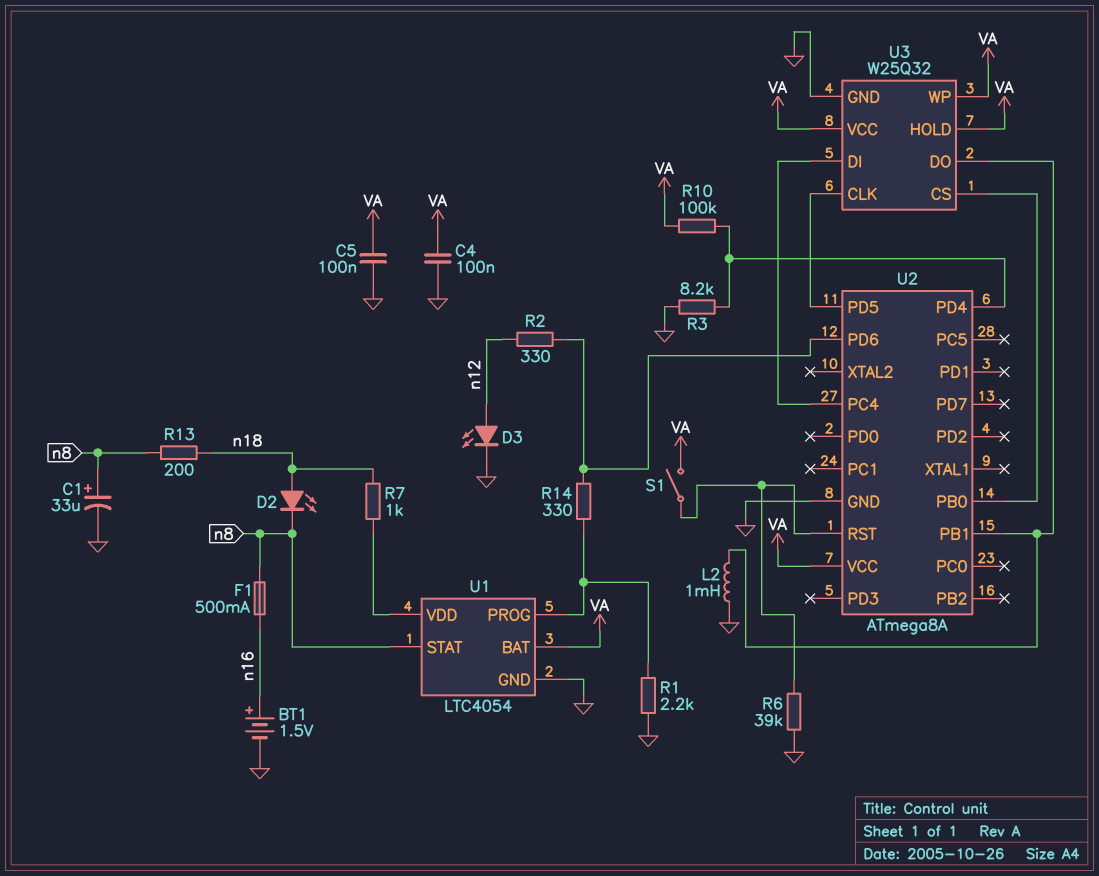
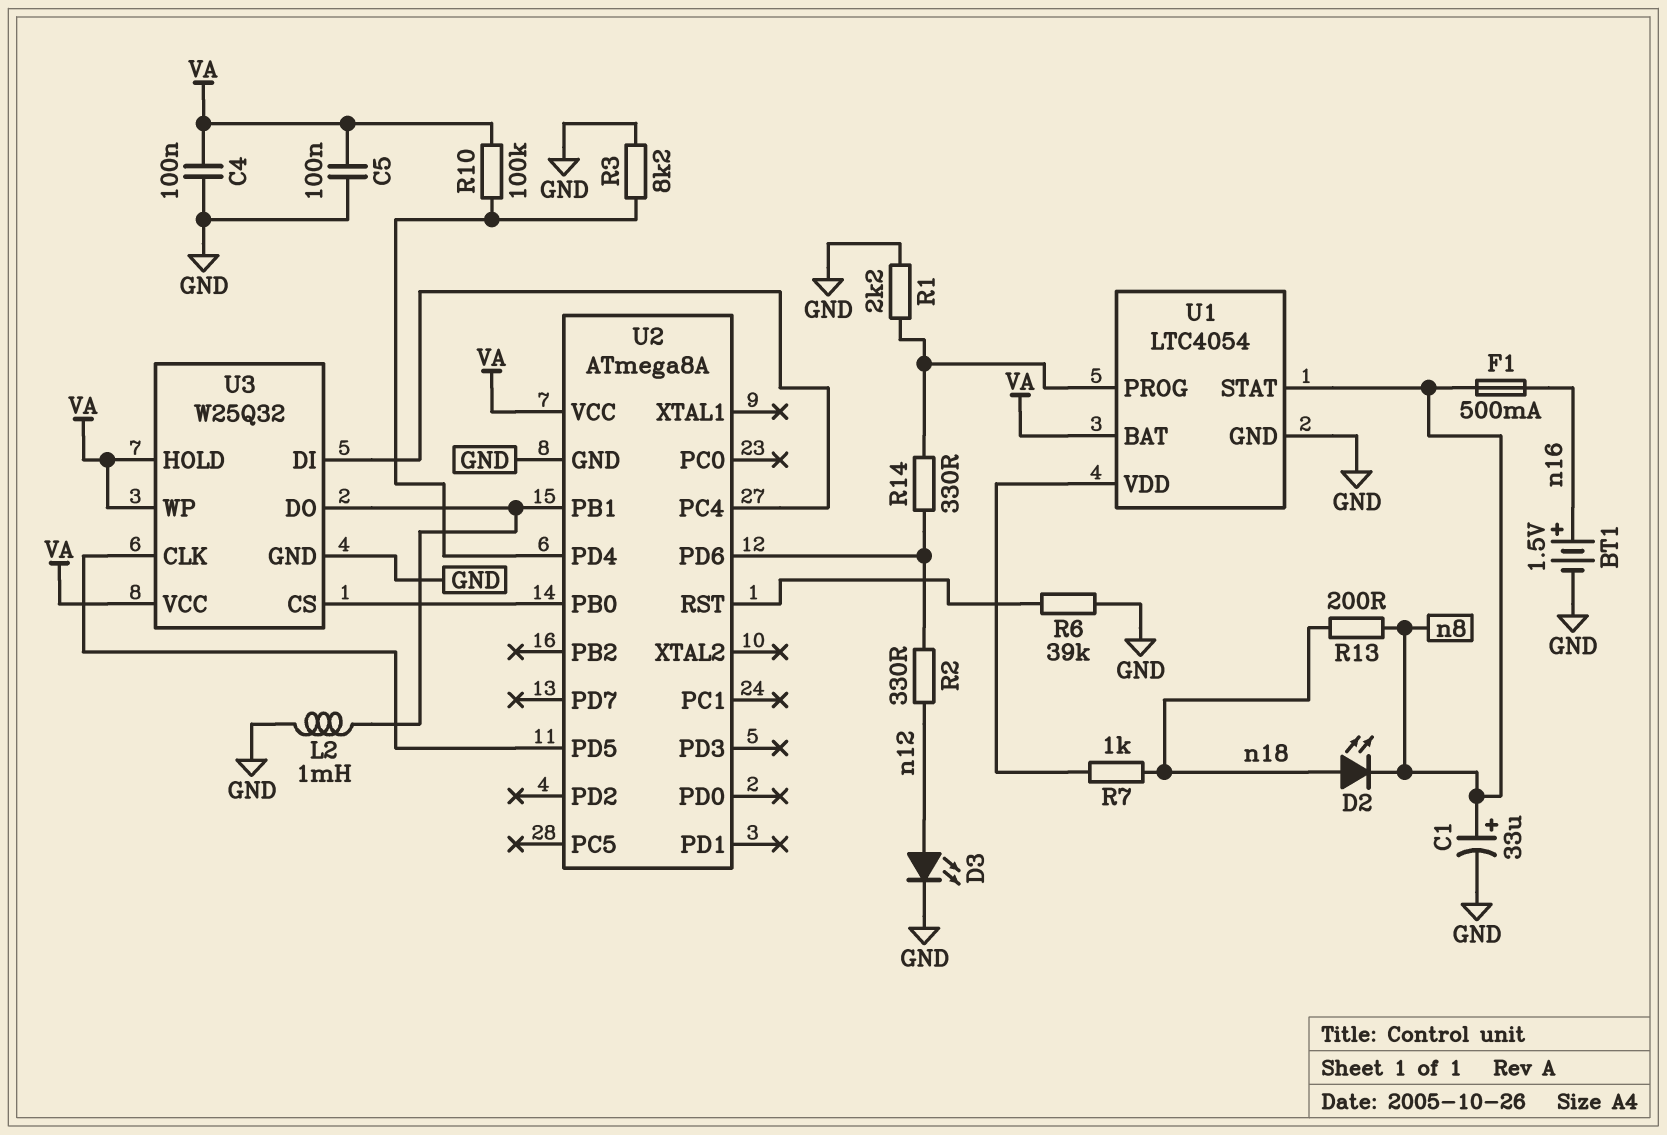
S1: switch (U2/RST, VA) -> none

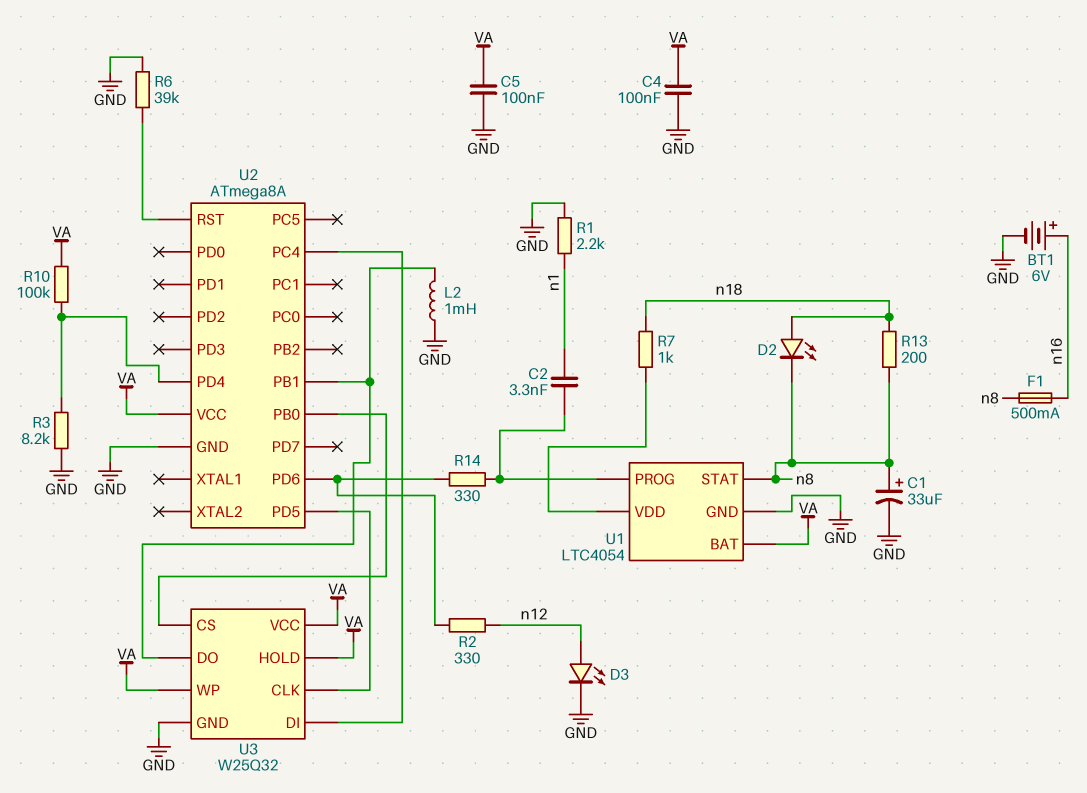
BT1: 1.5V (plus n16, minus GND) -> 6V (plus n16, minus GND)
C2: none -> 3.3nF (U1/PROG, n1)
R1: 2.2k (GND, U1/PROG) -> 2.2k (GND, n1)

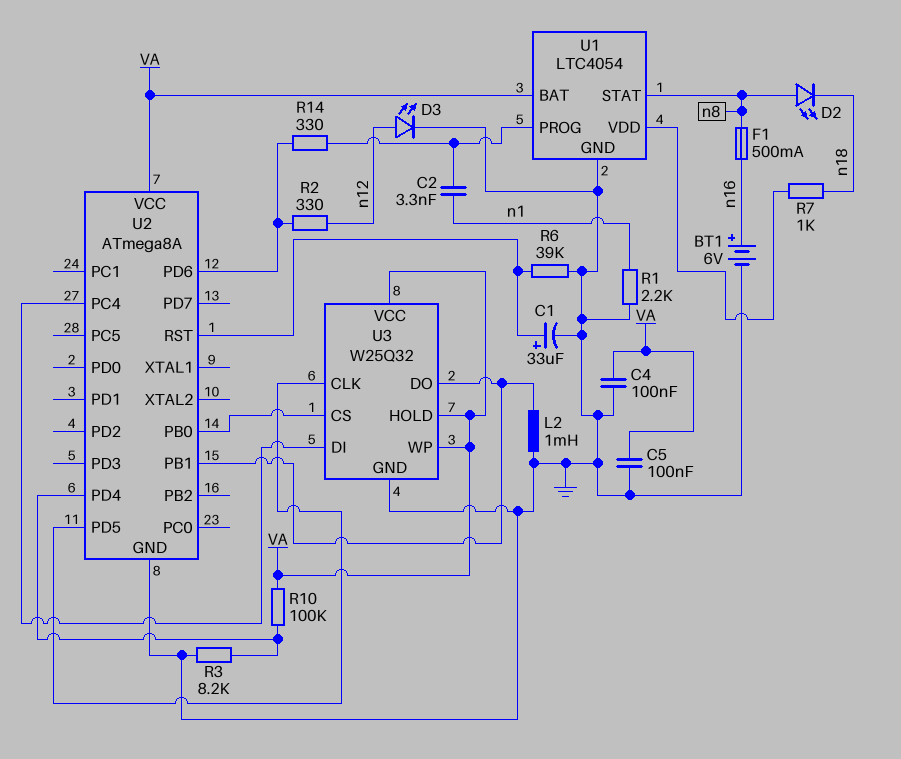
C1: 33uF (plus n8, minus GND) -> 33uF (plus U2/RST, minus GND)
D2: LED (A n18, K n8) -> LED (A n8, K n18)
R13: 200 (n8, n18) -> none

